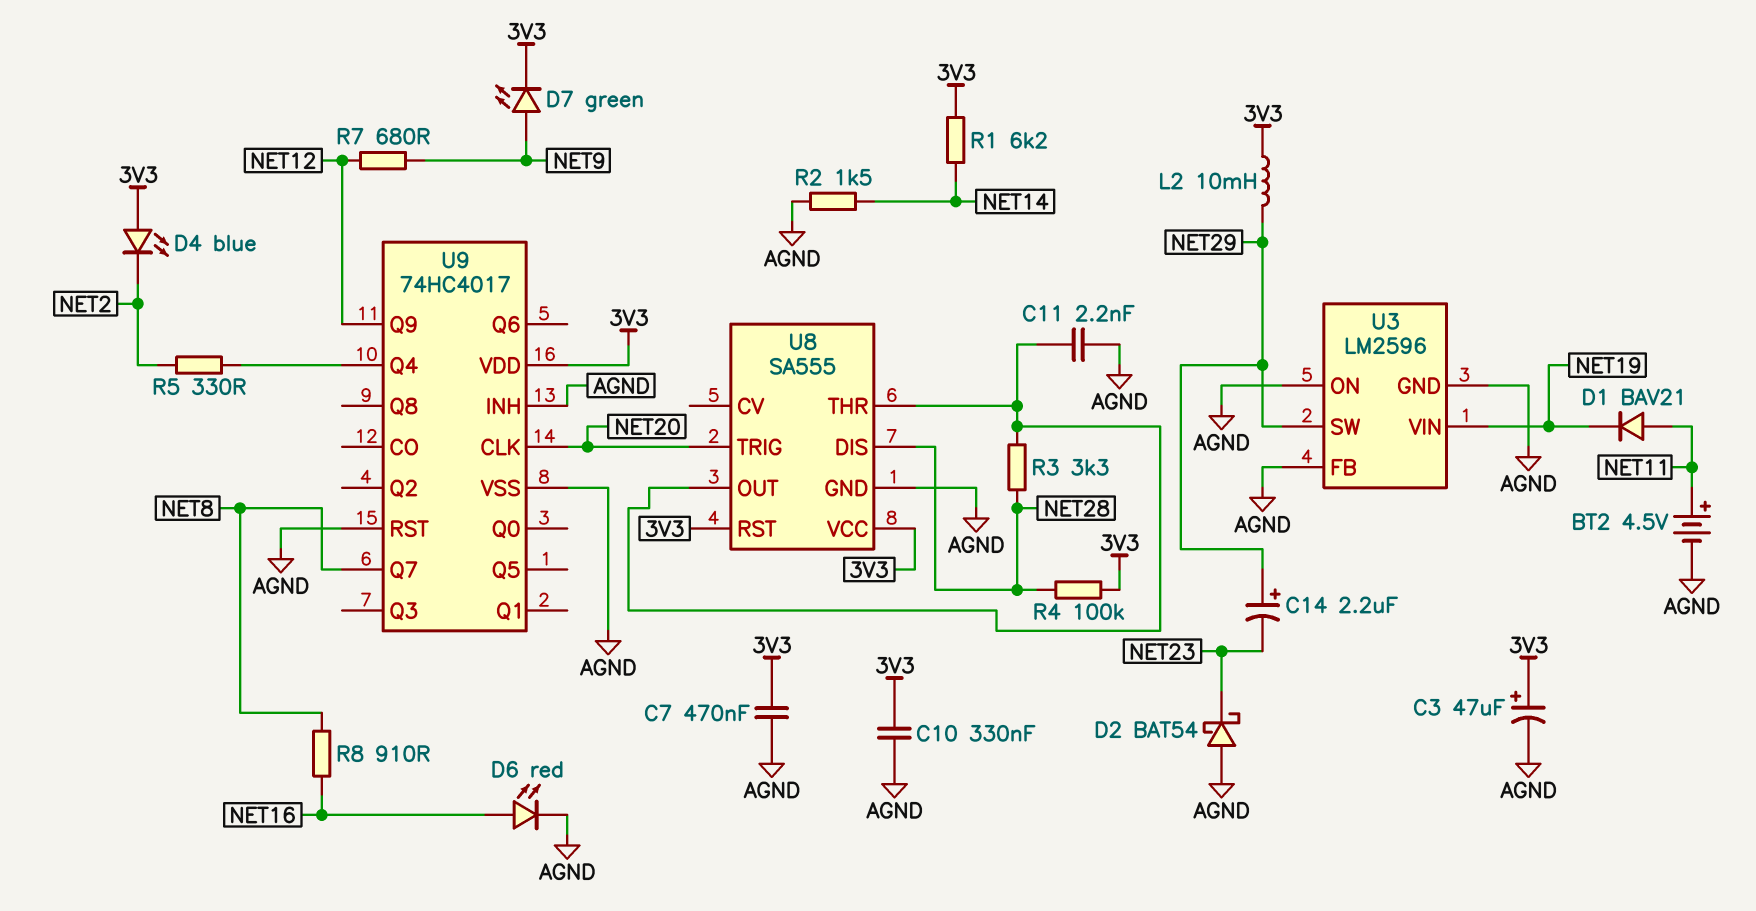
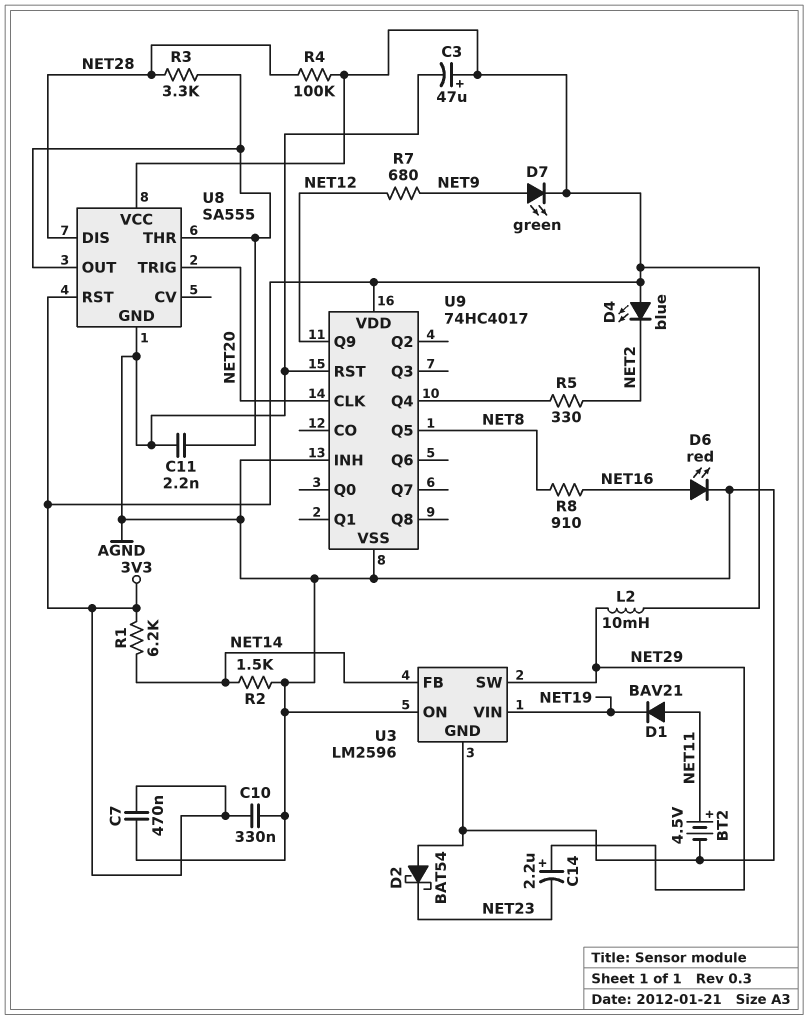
U3 pin FB: AGND -> NET14
U9 pin Q5: none -> NET8
U9 pin Q7: NET8 -> none

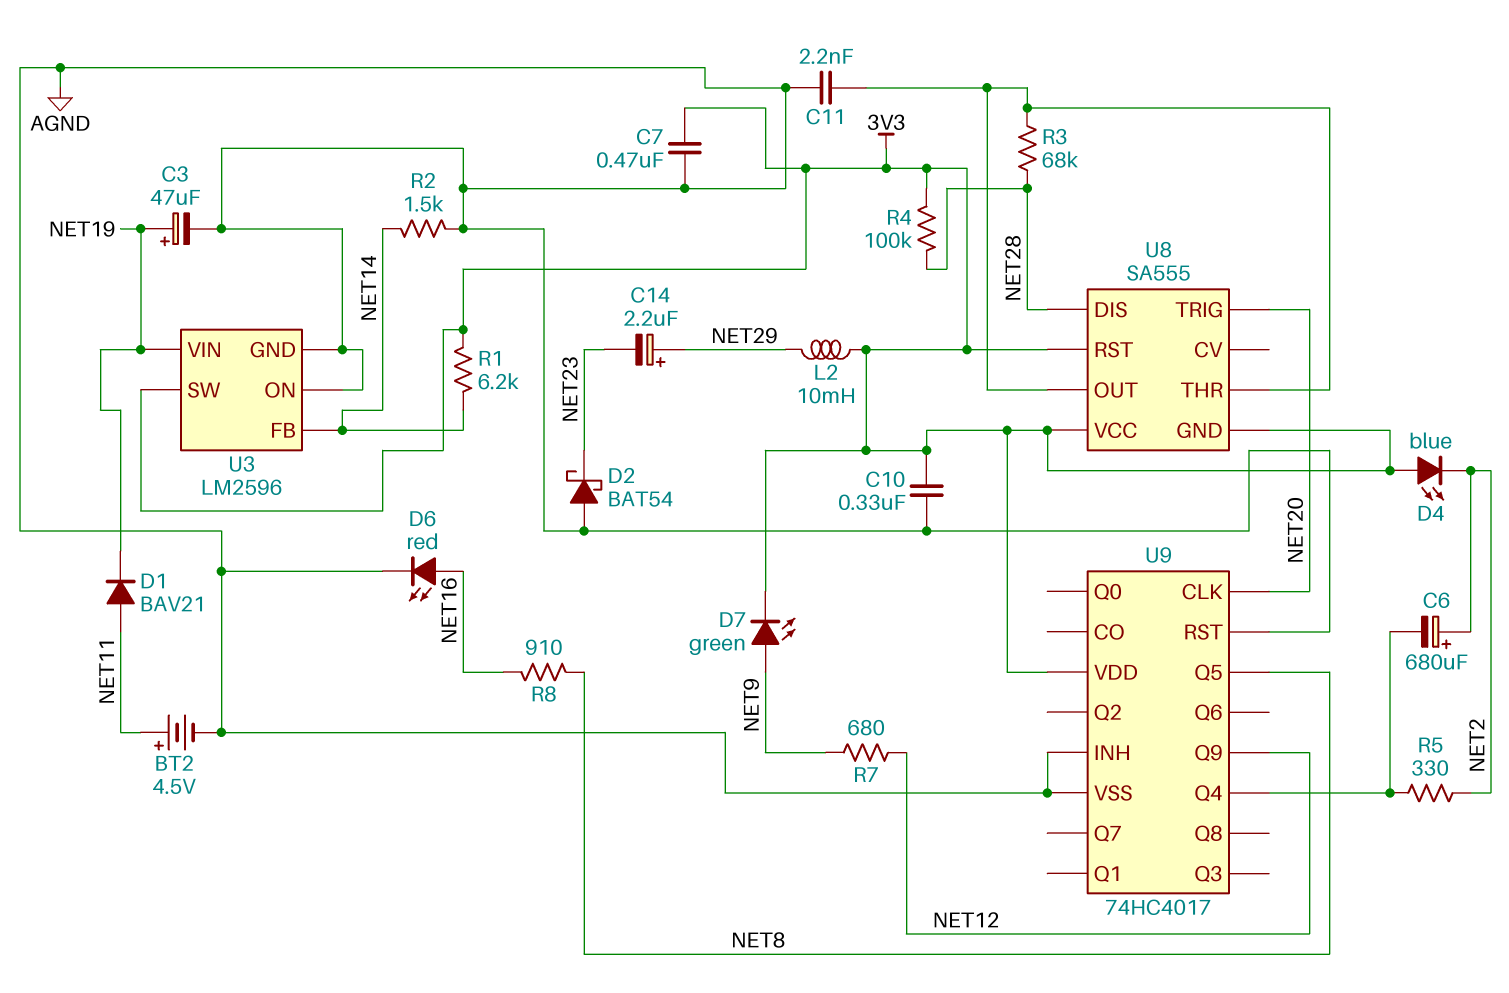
C3: 47uF (plus 3V3, minus AGND) -> 47uF (plus NET19, minus AGND)
C6: none -> 680uF (plus NET2, minus U9/Q4)
R3: 3.3k (NET28, U8/OUT) -> 68k (NET28, U8/OUT)
U3 pin SW: NET29 -> 3V3
U8 pin GND: AGND -> 3V3

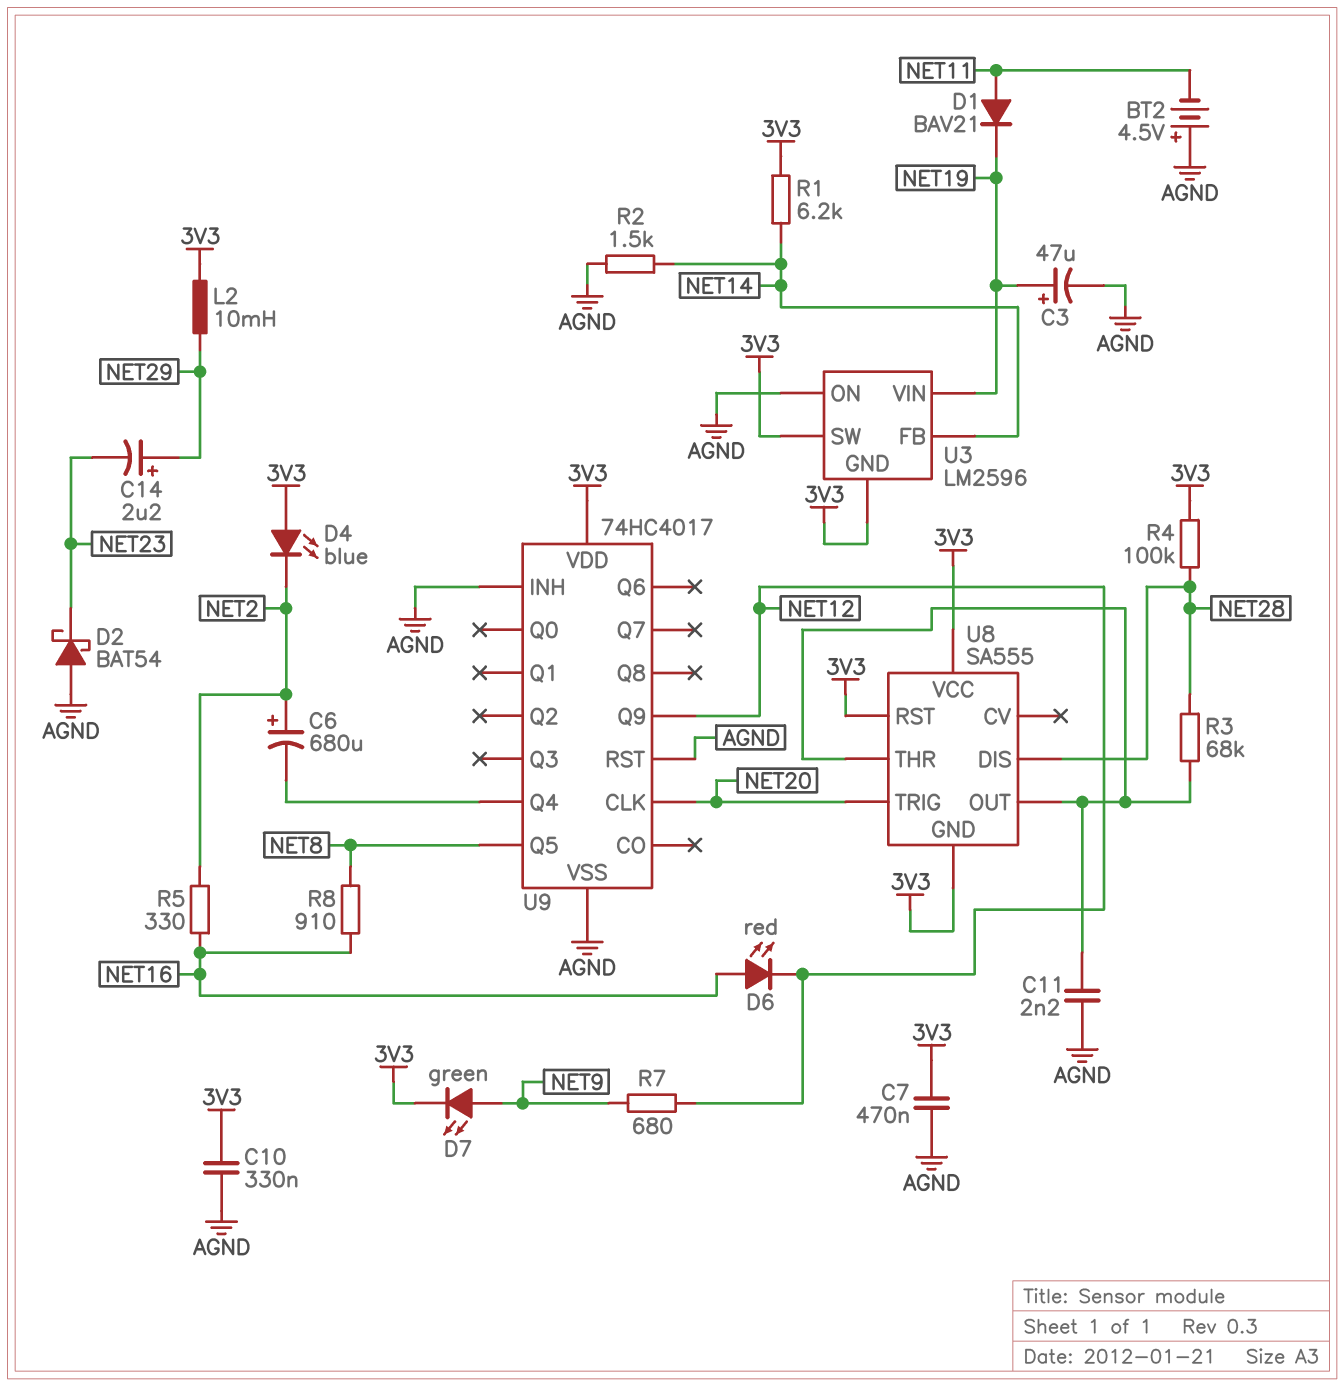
BT2: 4.5V (plus NET11, minus AGND) -> 4.5V (plus AGND, minus NET11)
D6: LED red (A NET16, K AGND) -> LED red (A NET16, K NET12)
R5: 330 (NET2, U9/Q4) -> 330 (NET2, NET16)
U3 pin GND: AGND -> 3V3

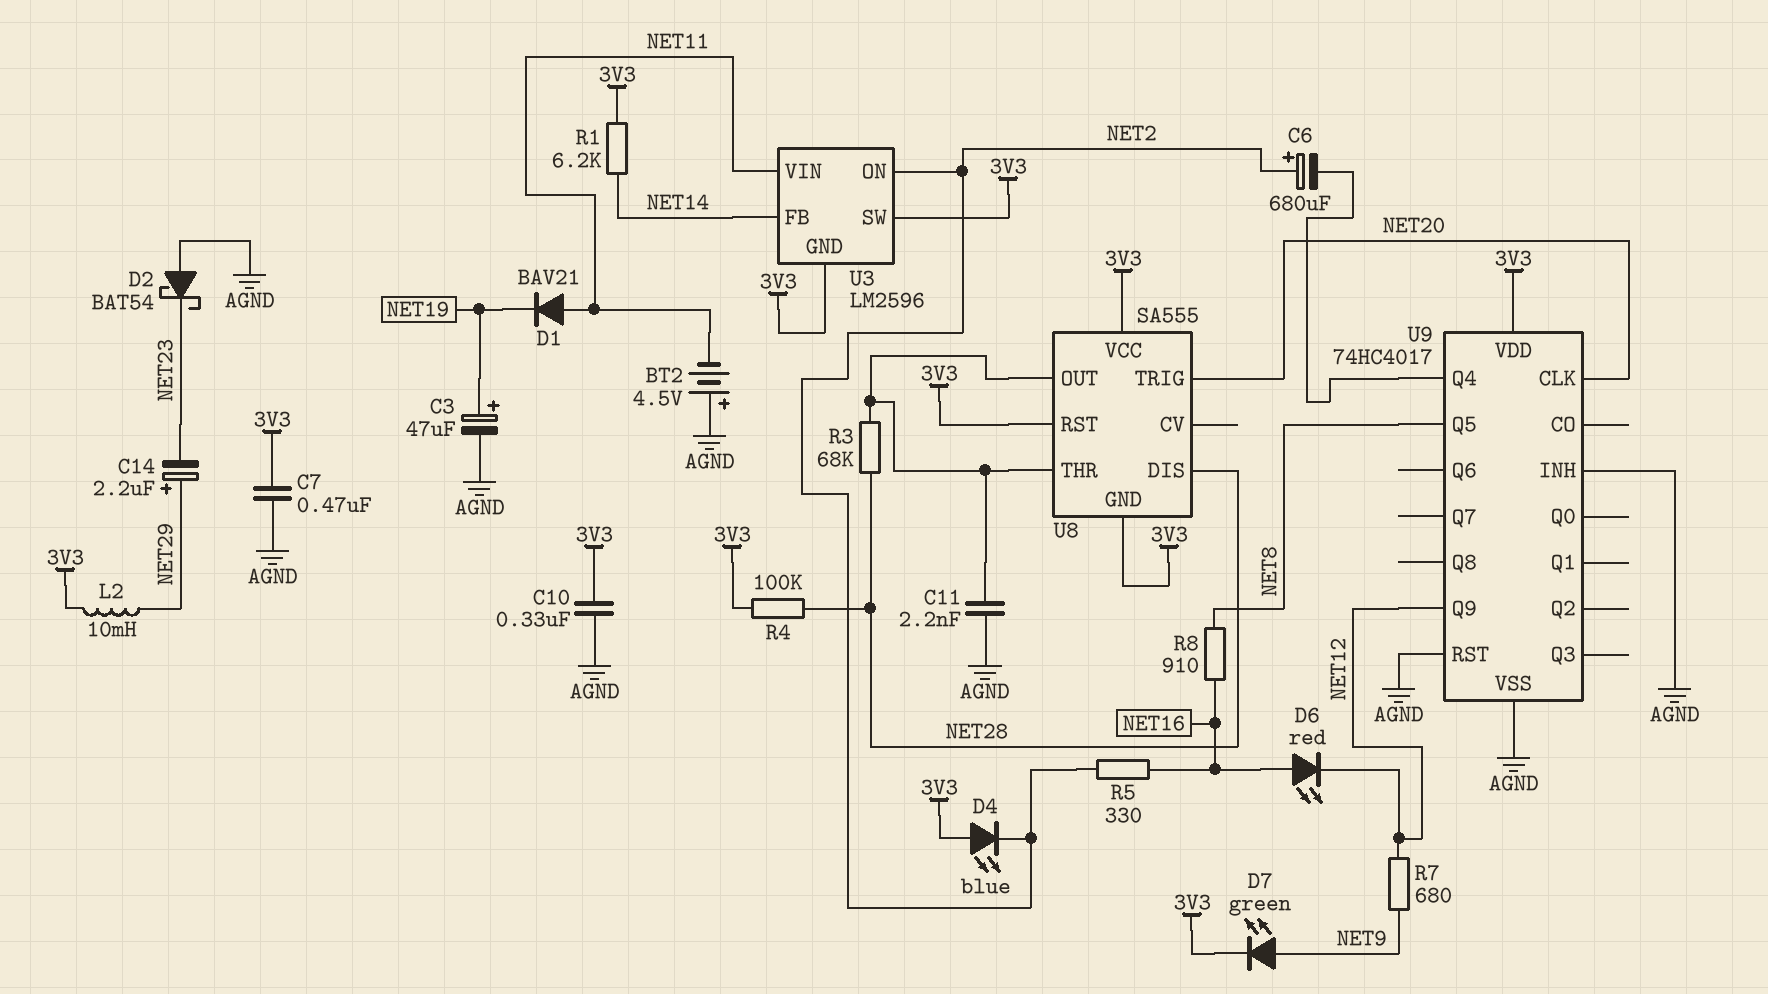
R2: 1.5k (AGND, NET14) -> none
U3 pin ON: AGND -> NET2
U3 pin VIN: NET19 -> NET11

